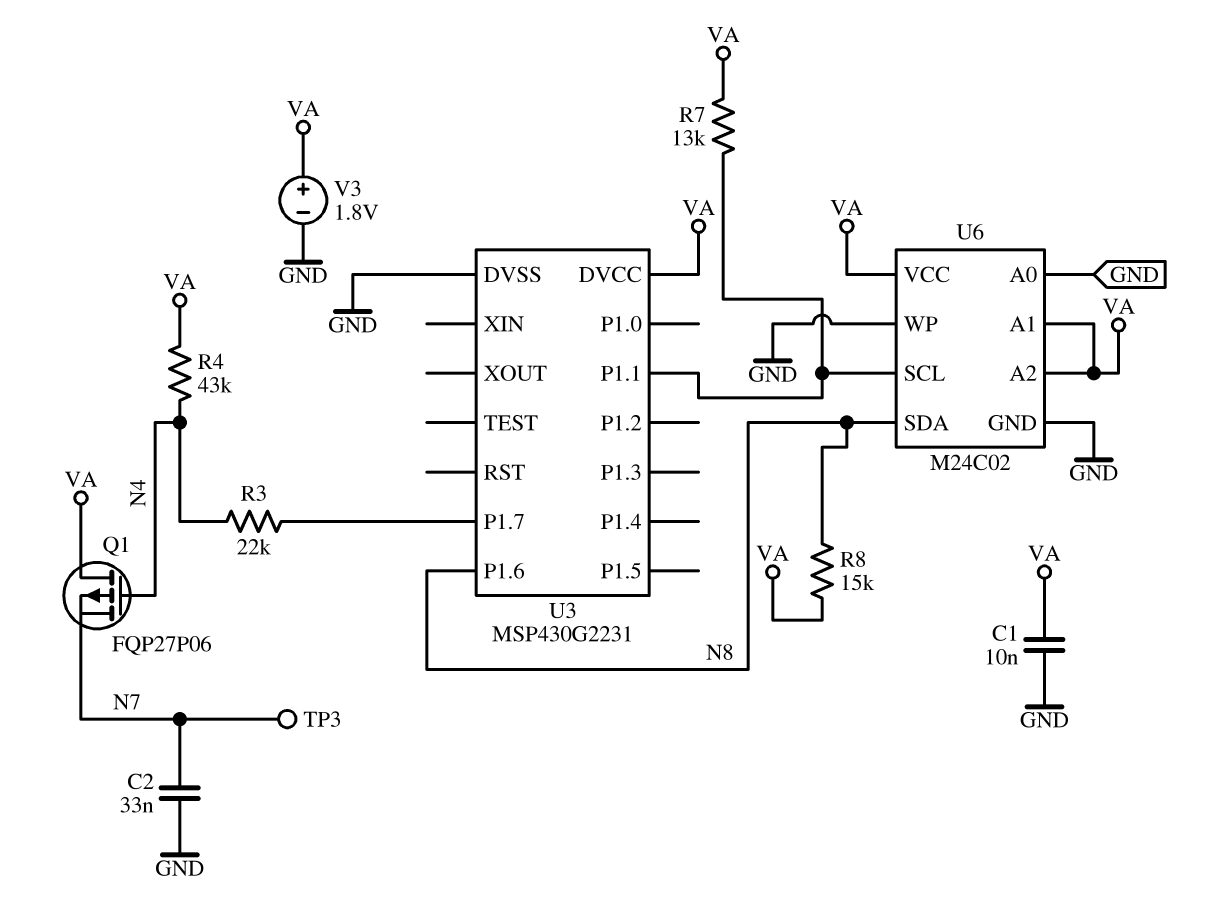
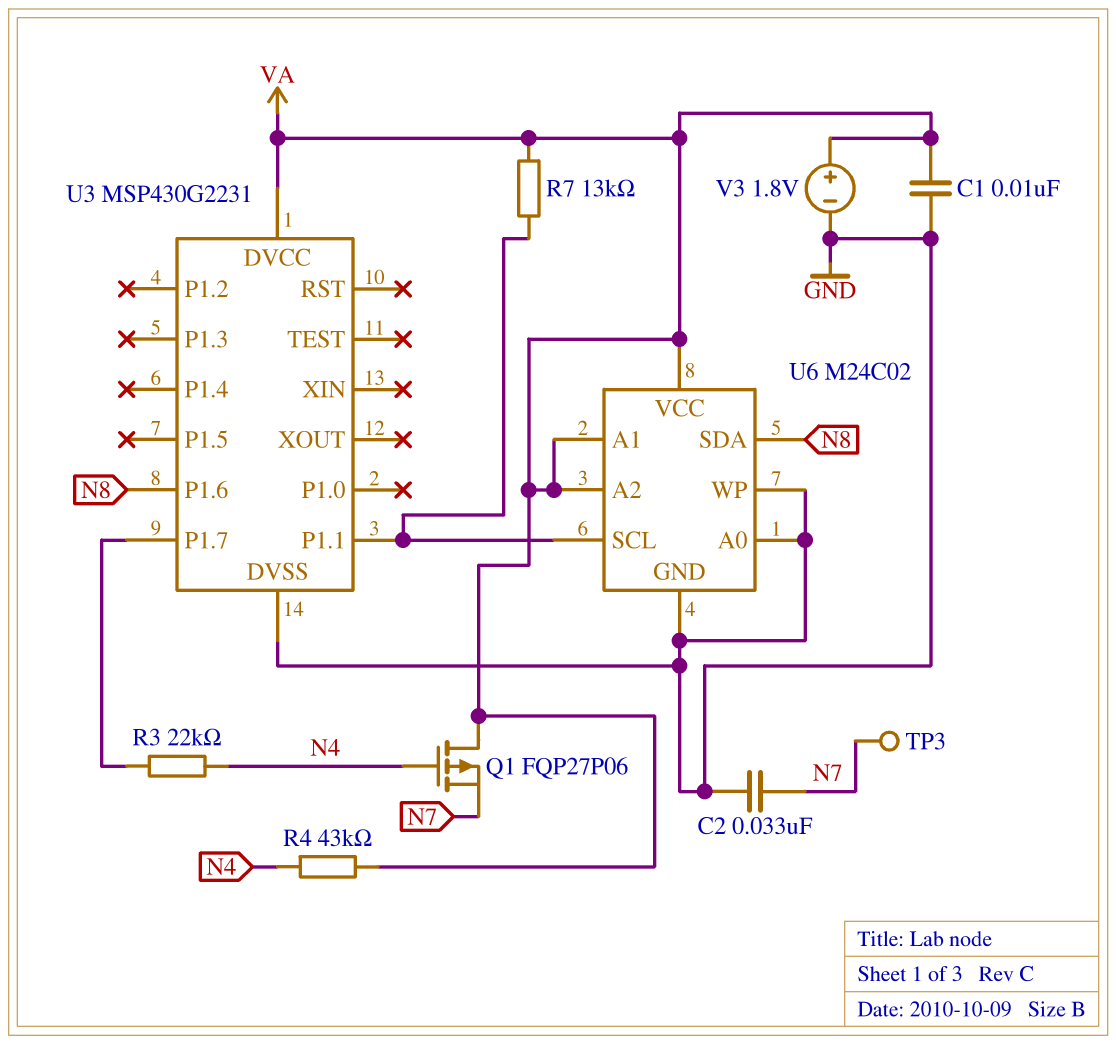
R8: 15k (N8, VA) -> none

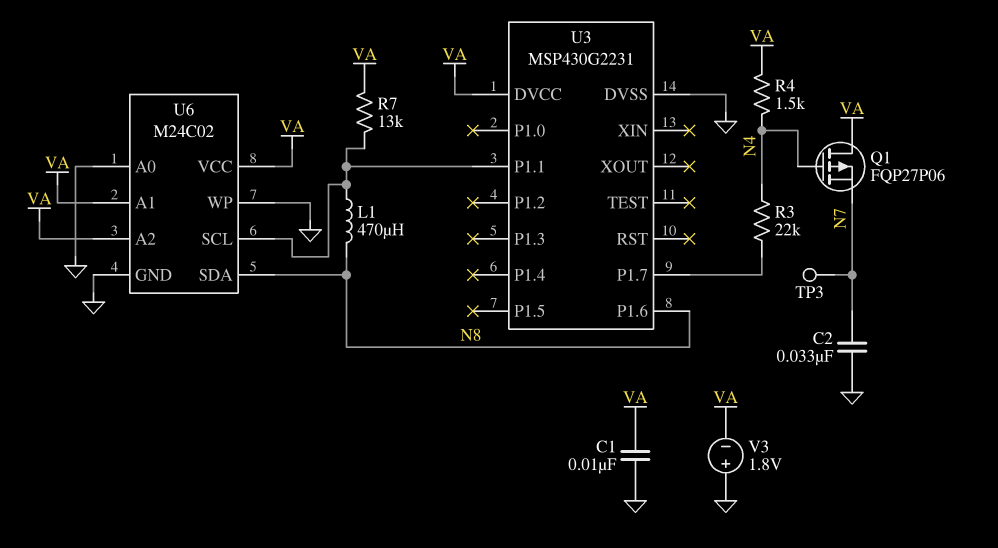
L1: none -> 470uH (N8, U3/P1.1)
R4: 43k (N4, VA) -> 1.5k (N4, VA)
V3: 1.8V (plus VA, minus GND) -> 1.8V (plus GND, minus VA)

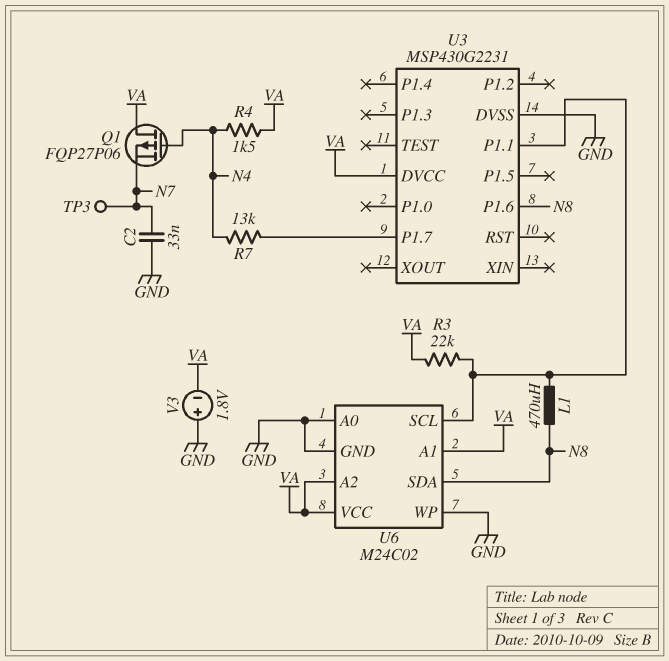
C1: 10nF (GND, VA) -> none
R3: 22k (N4, U3/P1.7) -> 22k (U3/P1.1, VA)
R7: 13k (U3/P1.1, VA) -> 13k (N4, U3/P1.7)

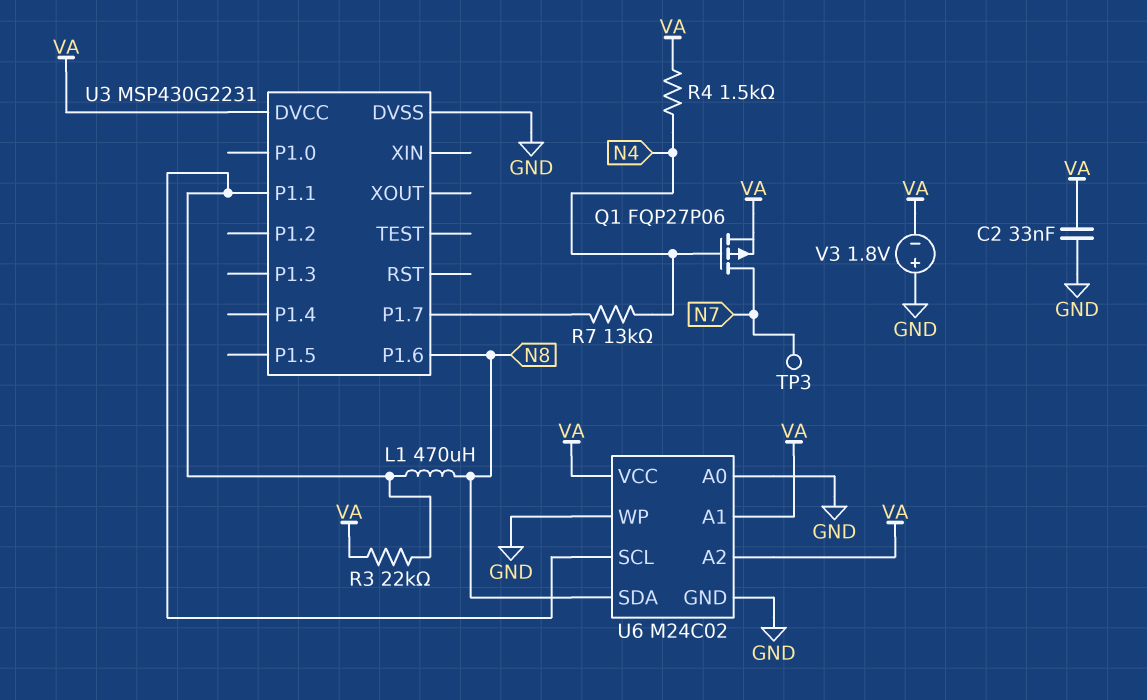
C2: 33nF (GND, N7) -> 33nF (GND, VA)
Q1: PMOS FQP27P06 (G N4, D VA, S N7) -> PMOS FQP27P06 (G N4, D N7, S VA)

